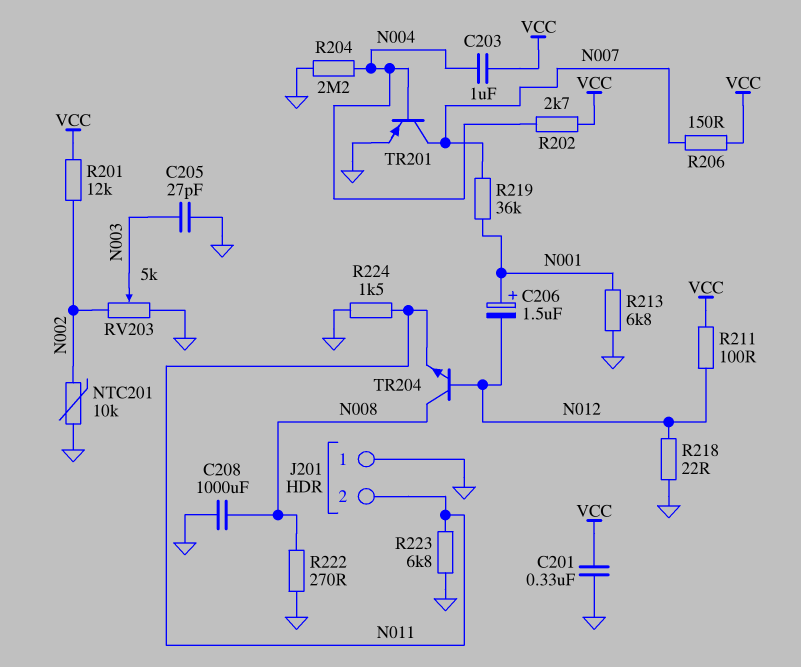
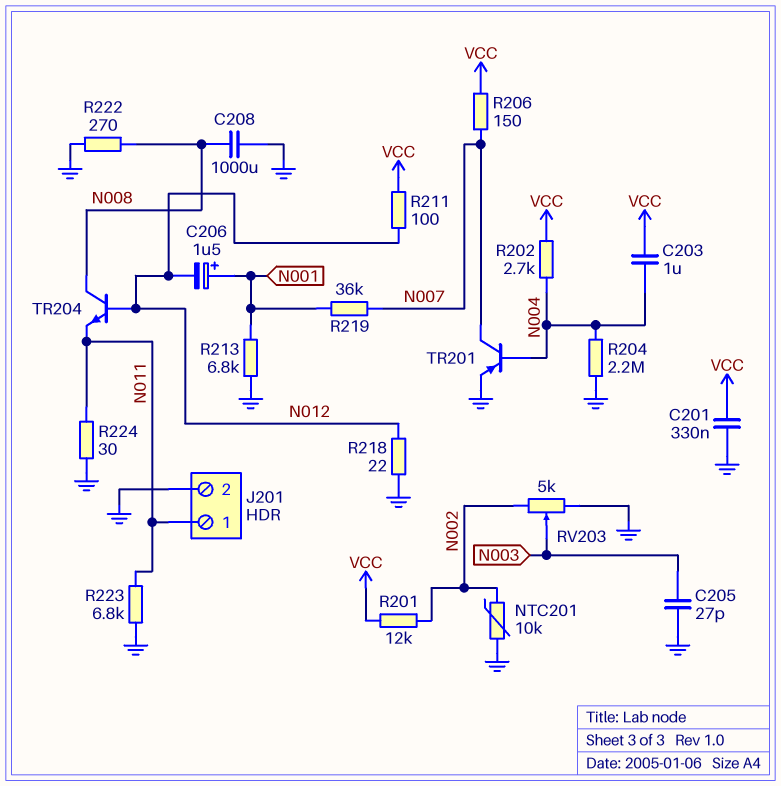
J201 pin 1: GND -> N011
J201 pin 2: N011 -> GND
R224: 1.5k (GND, N011) -> 30 (GND, N011)

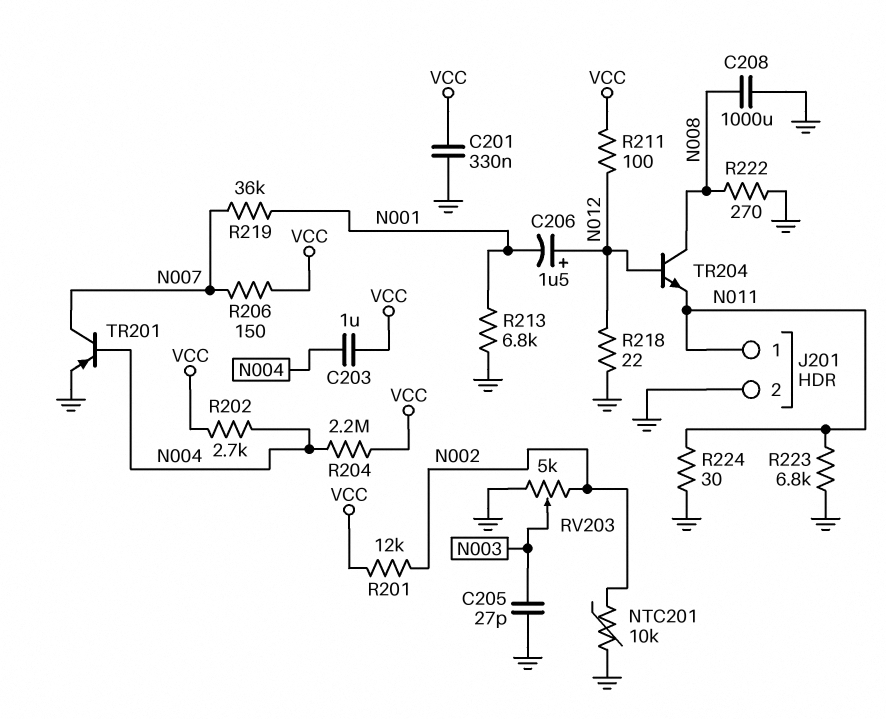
C206: 1.5uF (plus N001, minus N012) -> 1.5uF (plus N012, minus N001)
R204: 2.2M (GND, N004) -> 2.2M (N004, VCC)

